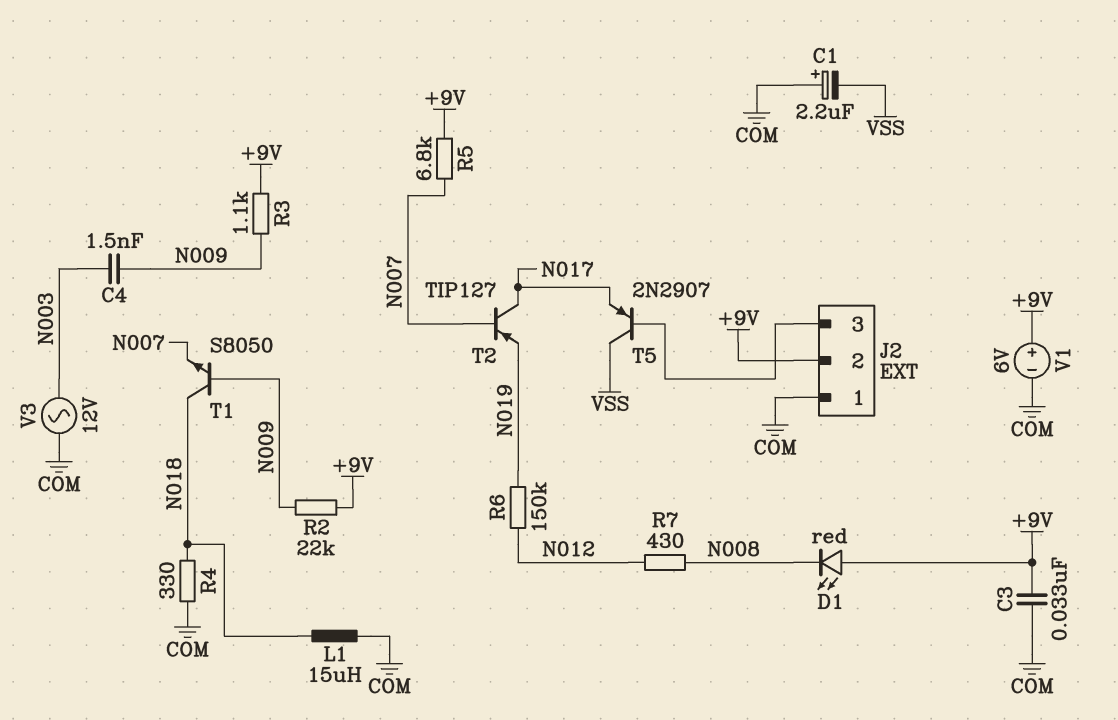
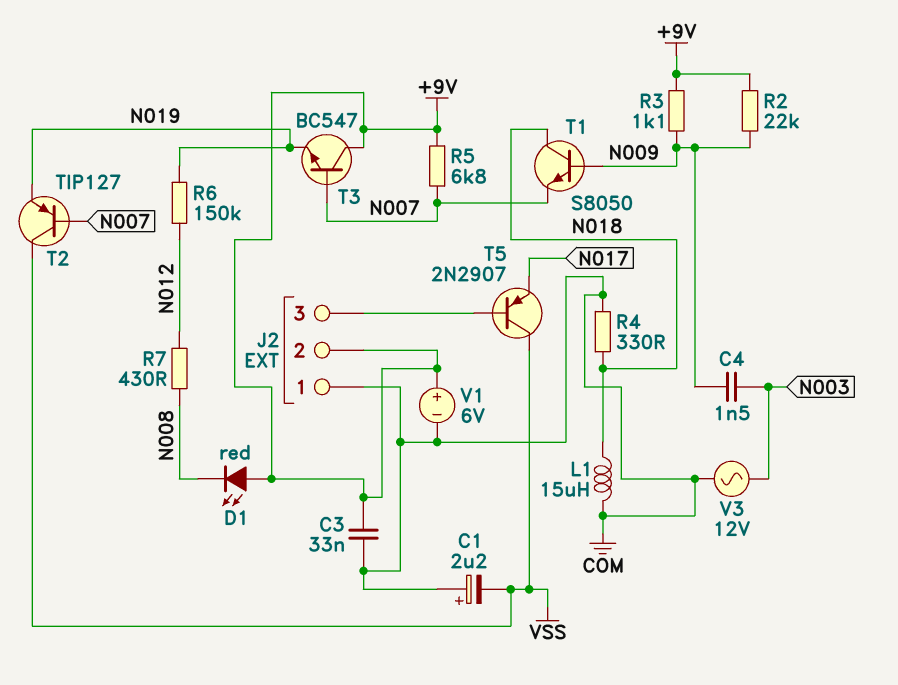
T2: PNP TIP127 (B N007, C N017, E N019) -> PNP TIP127 (B N007, C VSS, E N019)
T3: none -> NPN BC547 (B N007, C +9V, E N019)

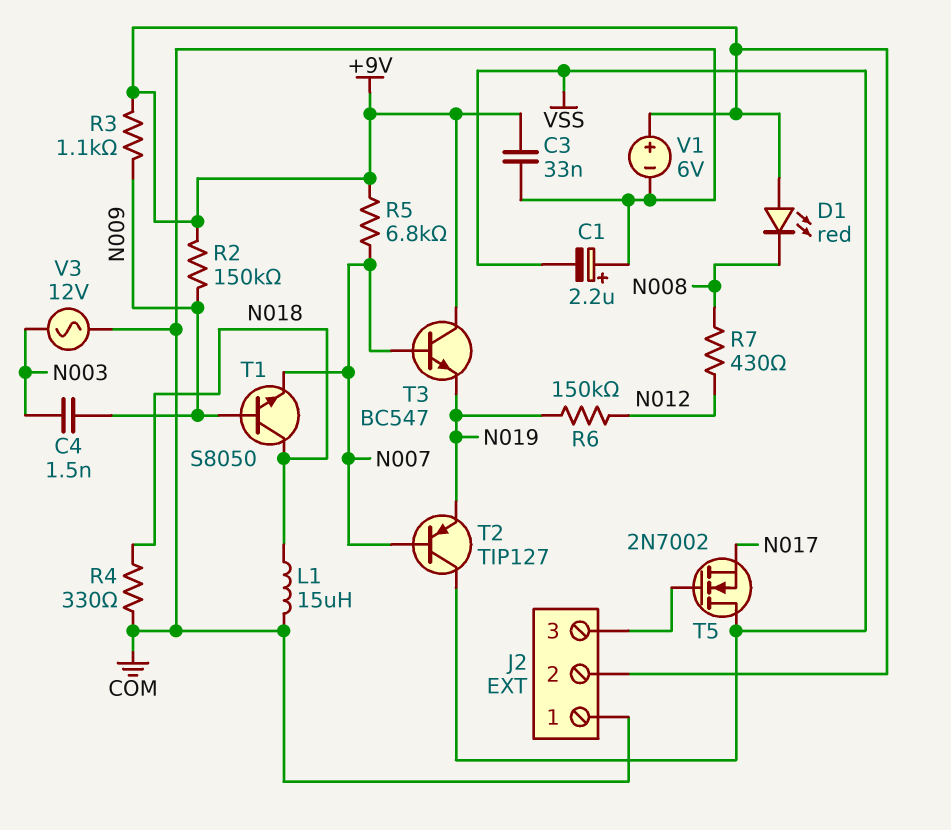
R2: 22k (+9V, N009) -> 150k (+9V, N009)
T5: PNP 2N2907 (B J2/3, C VSS, E N017) -> NMOS 2N7002 (G J2/3, D VSS, S N017)

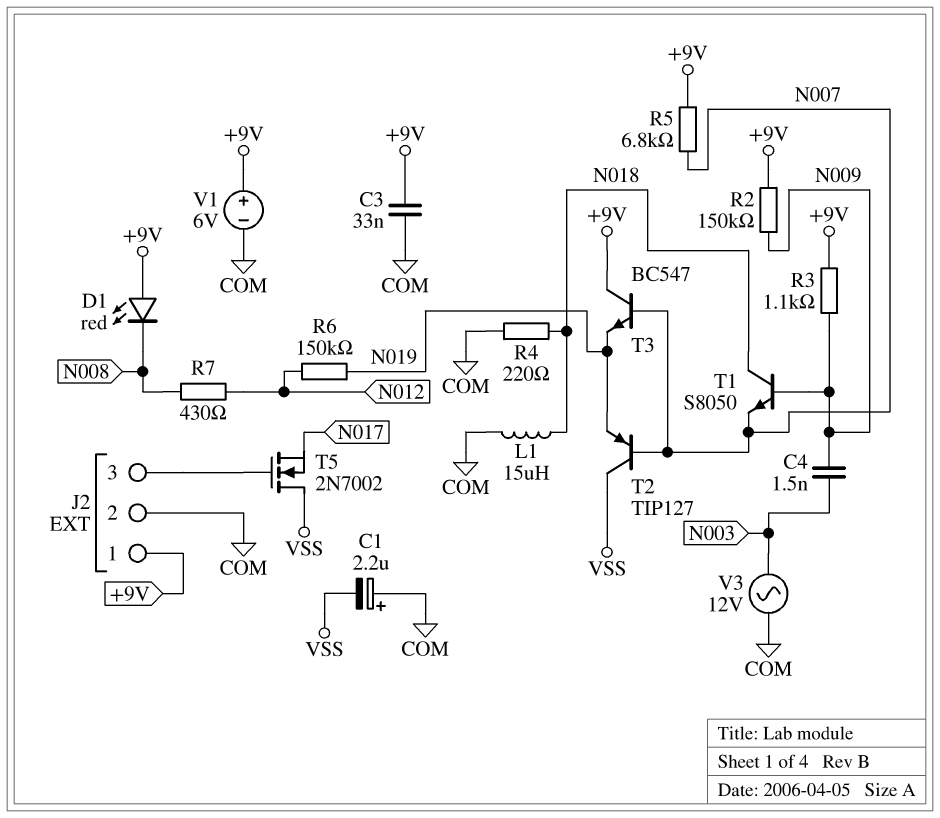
J2 pin 1: COM -> +9V
J2 pin 2: +9V -> COM
R4: 330 (COM, N018) -> 220 (COM, N018)

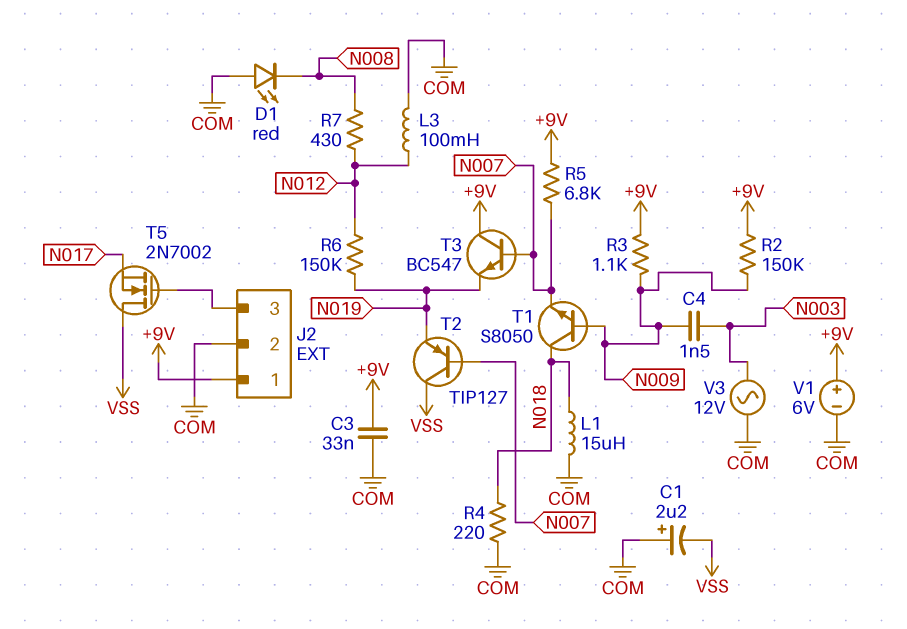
D1: LED red (A +9V, K N008) -> LED red (A COM, K N008)
L3: none -> 100mH (COM, N012)

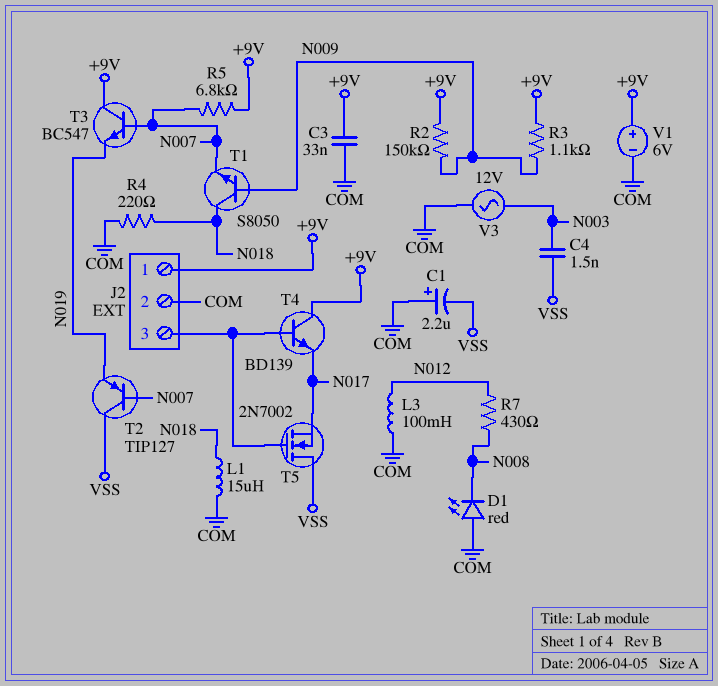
C4: 1.5nF (N003, N009) -> 1.5nF (N003, VSS)
R6: 150k (N012, N019) -> none
T4: none -> NPN BD139 (B J2/3, C +9V, E N017)

